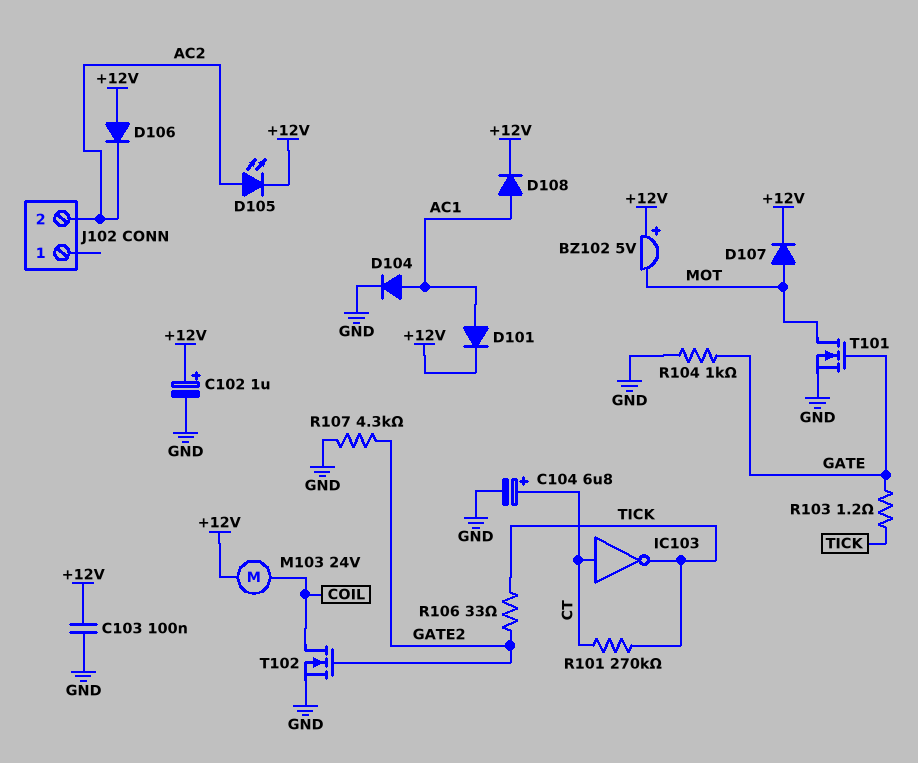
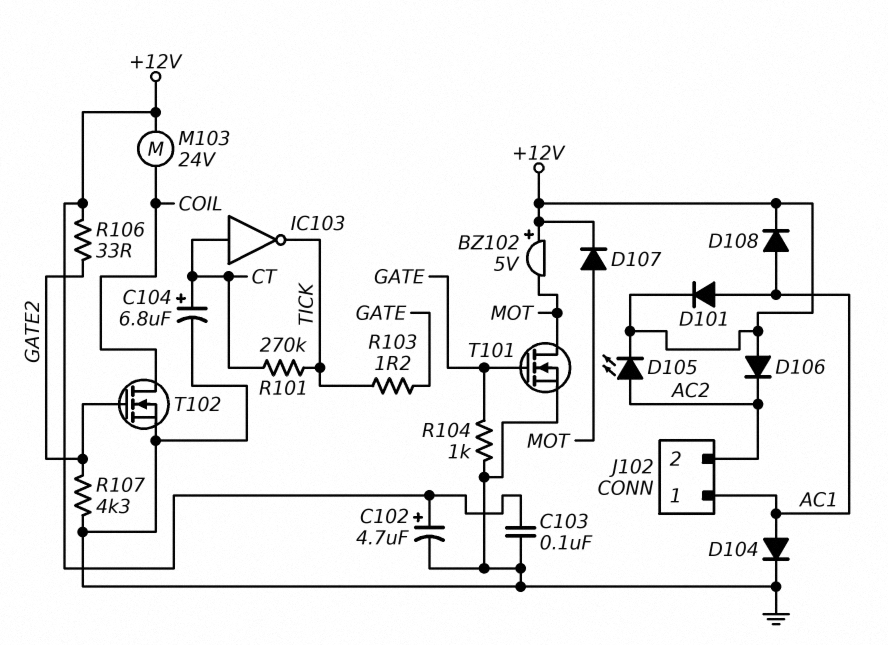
C102: 1uF (plus +12V, minus GND) -> 4.7uF (plus +12V, minus GND)
J102 pin 1: none -> AC1
R106: 33 (GATE2, TICK) -> 33 (+12V, GATE2)

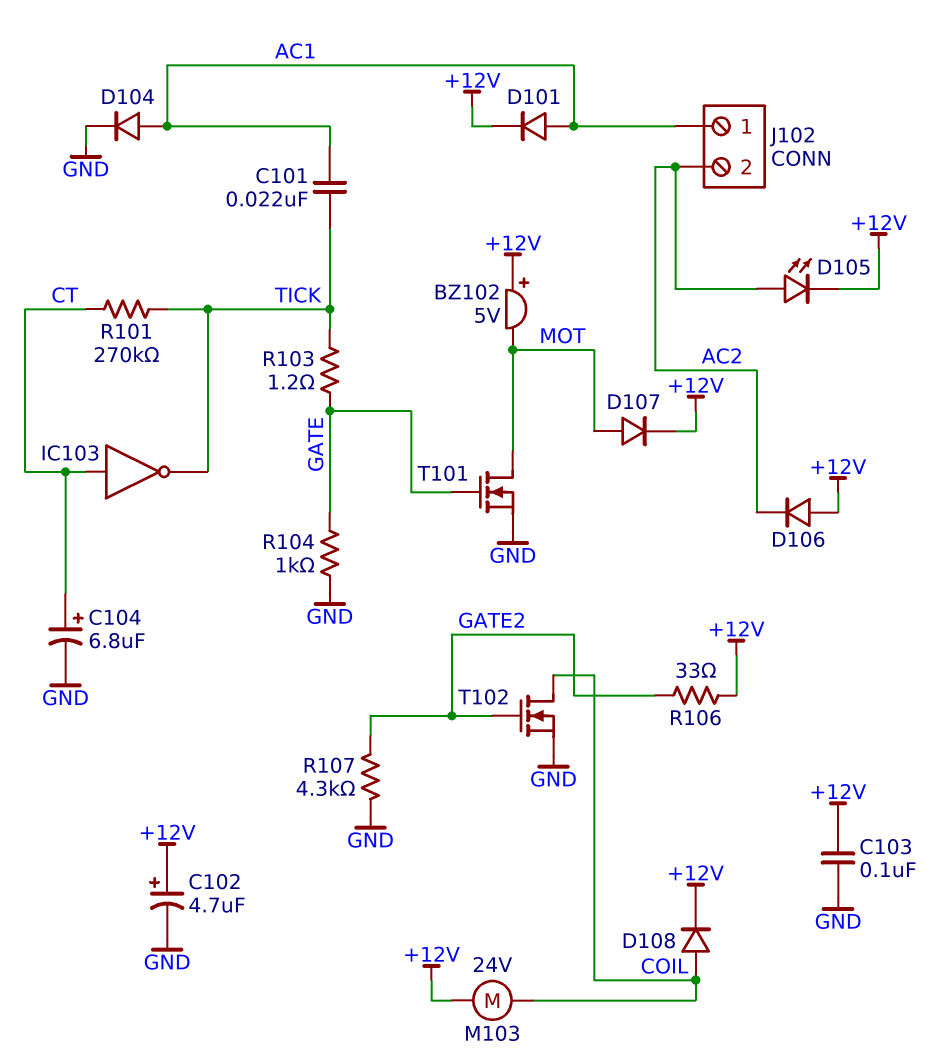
C101: none -> 22nF (AC1, TICK)
D108: diode (A AC1, K +12V) -> diode (A COIL, K +12V)

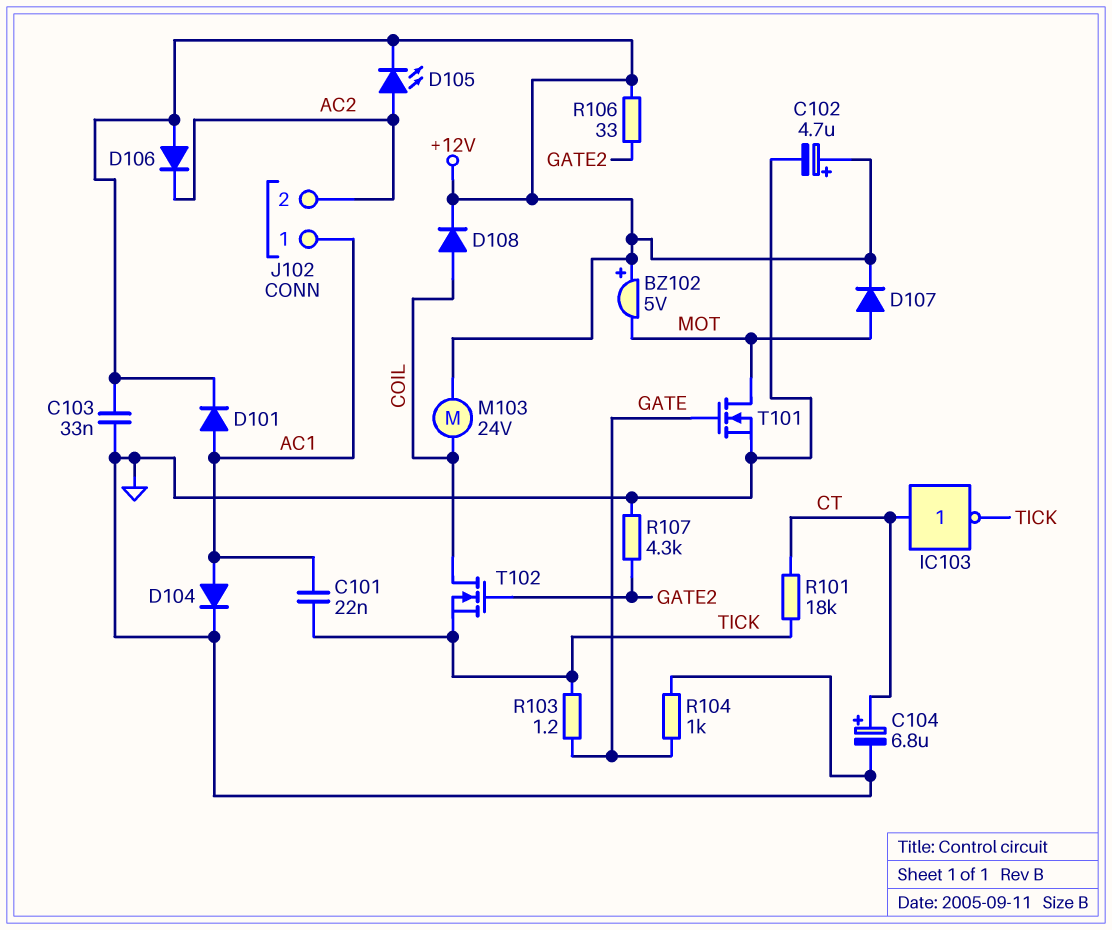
C103: 100nF (+12V, GND) -> 33nF (+12V, GND)
R101: 270k (CT, TICK) -> 18k (CT, TICK)
T102: NMOS (G GATE2, D COIL, S GND) -> NMOS (G GATE2, D COIL, S TICK)

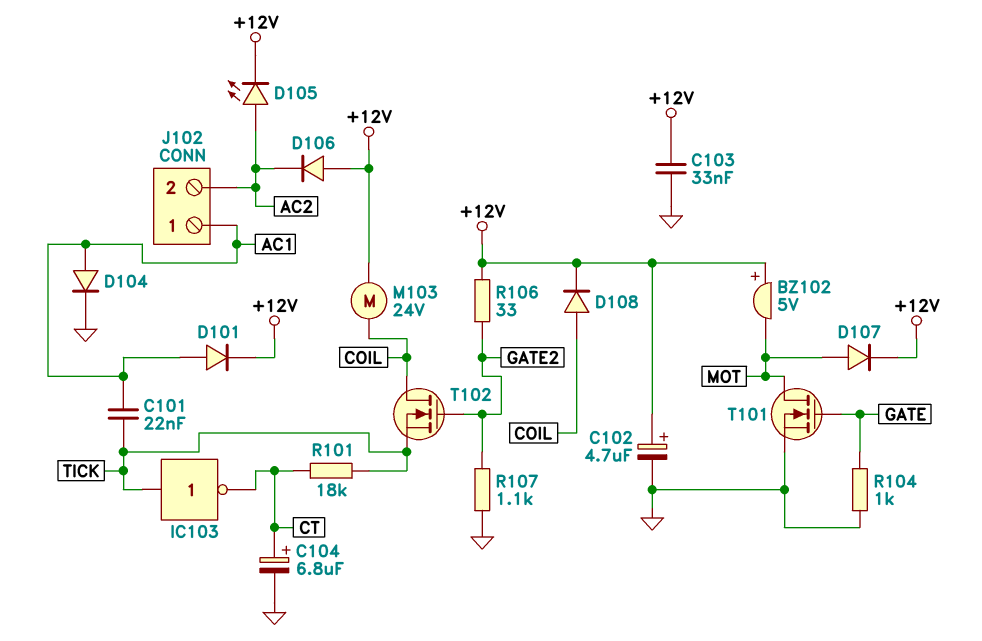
IC103: NOT (in CT, out TICK) -> NOT (in TICK, out CT)
R103: 1.2 (GATE, TICK) -> none
R107: 4.3k (GATE2, GND) -> 1.1k (GATE2, GND)

